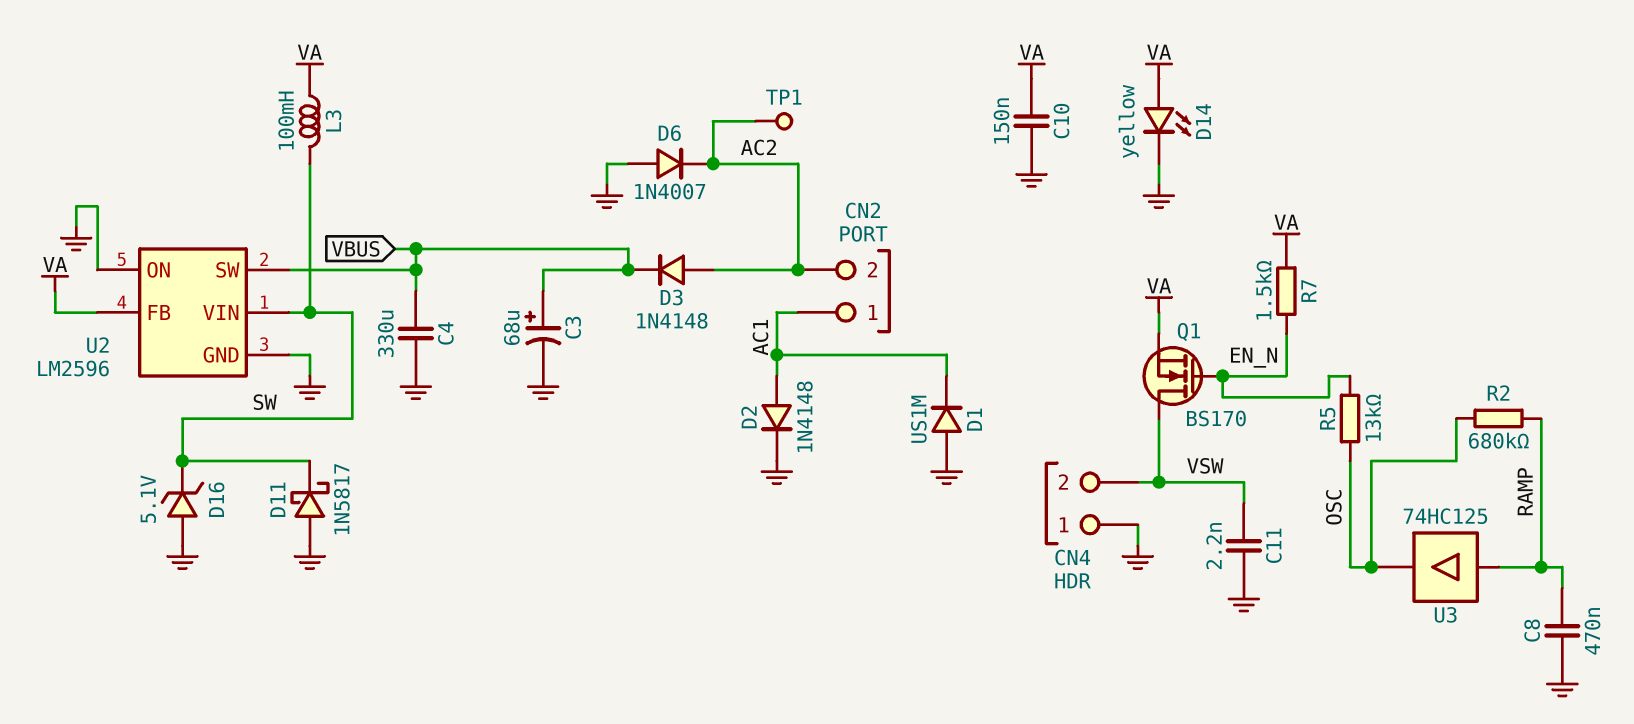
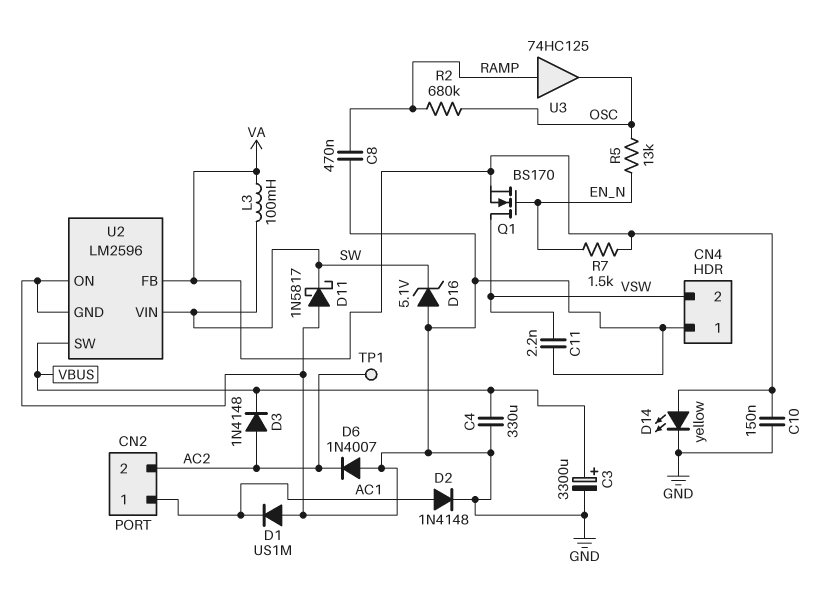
C3: 68uF (plus VBUS, minus GND) -> 3300uF (plus VBUS, minus GND)

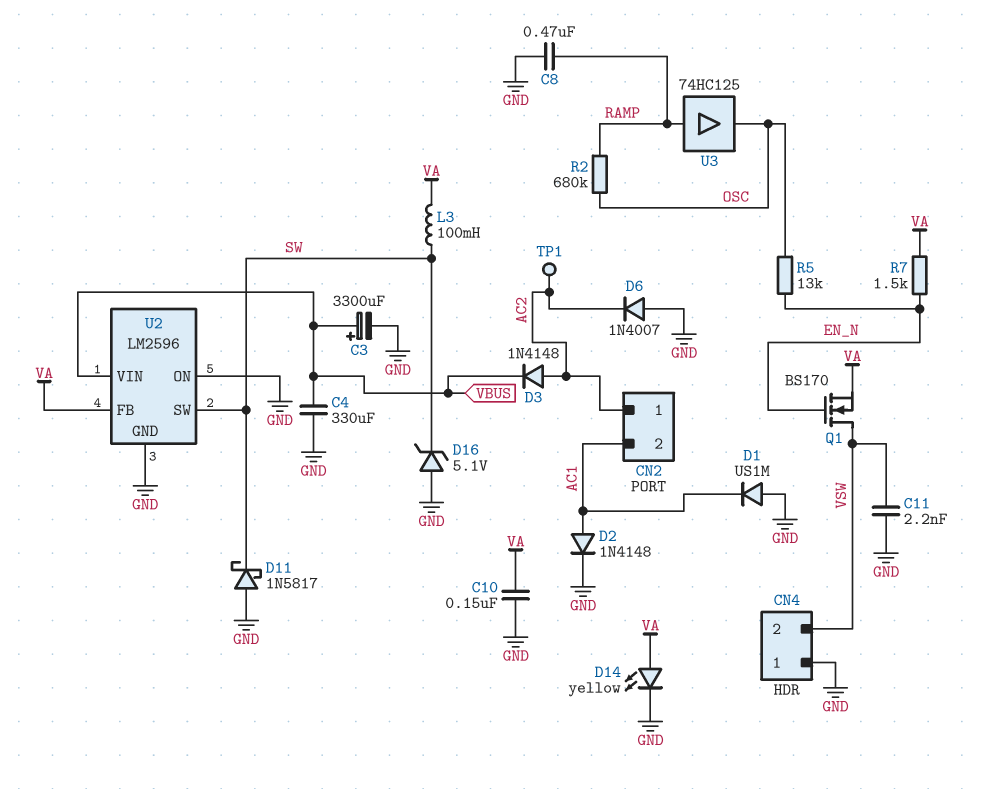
CN2 pin 1: AC1 -> AC2
CN2 pin 2: AC2 -> AC1
U2 pin SW: VBUS -> SW
U2 pin VIN: SW -> VBUS

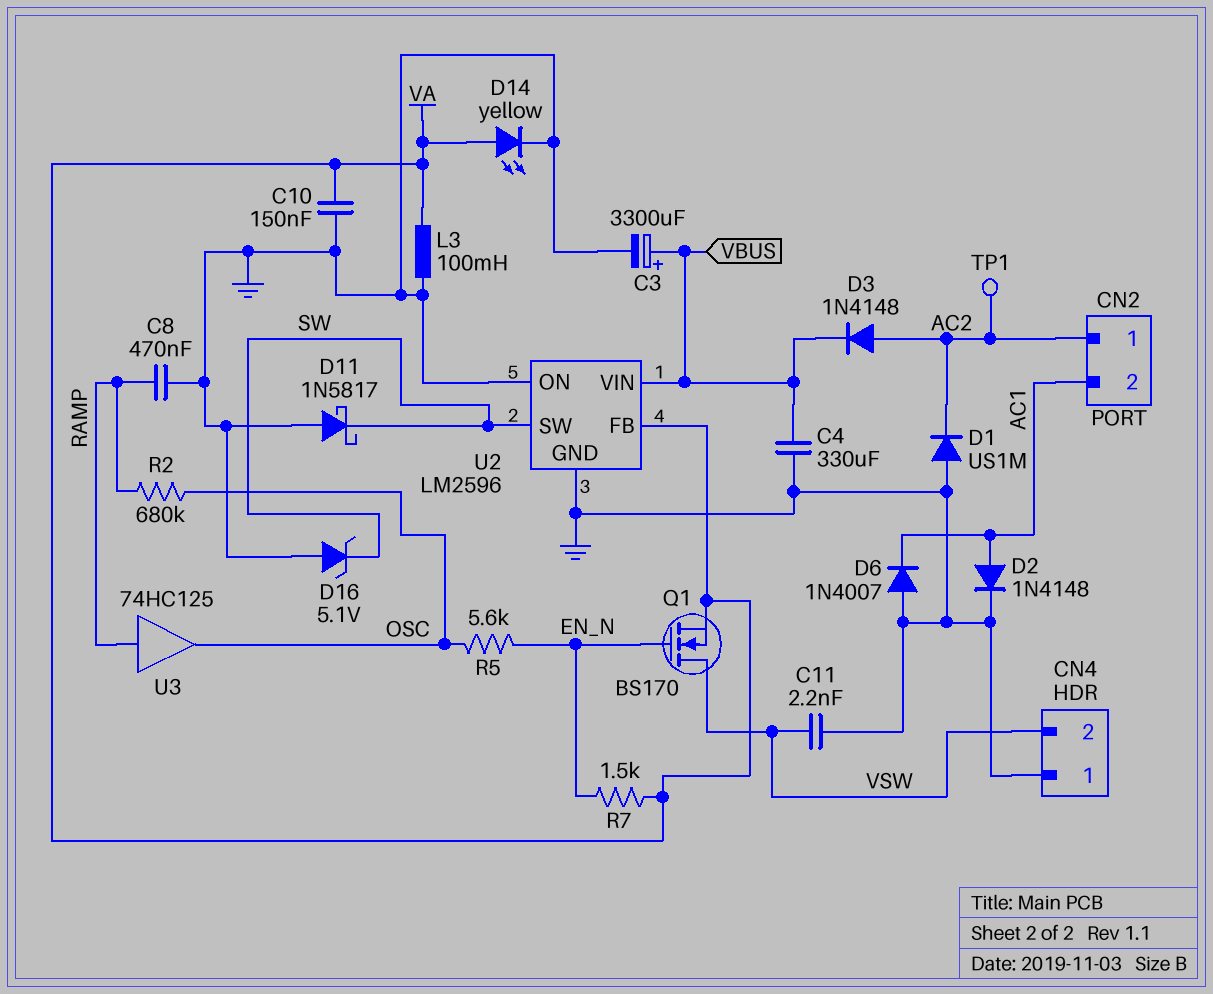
D1: diode US1M (A GND, K AC1) -> diode US1M (A GND, K AC2)
D6: diode 1N4007 (A GND, K AC2) -> diode 1N4007 (A GND, K AC1)
L3: 100mH (SW, VA) -> 100mH (GND, VA)
R5: 13k (EN_N, OSC) -> 5.6k (EN_N, OSC)

